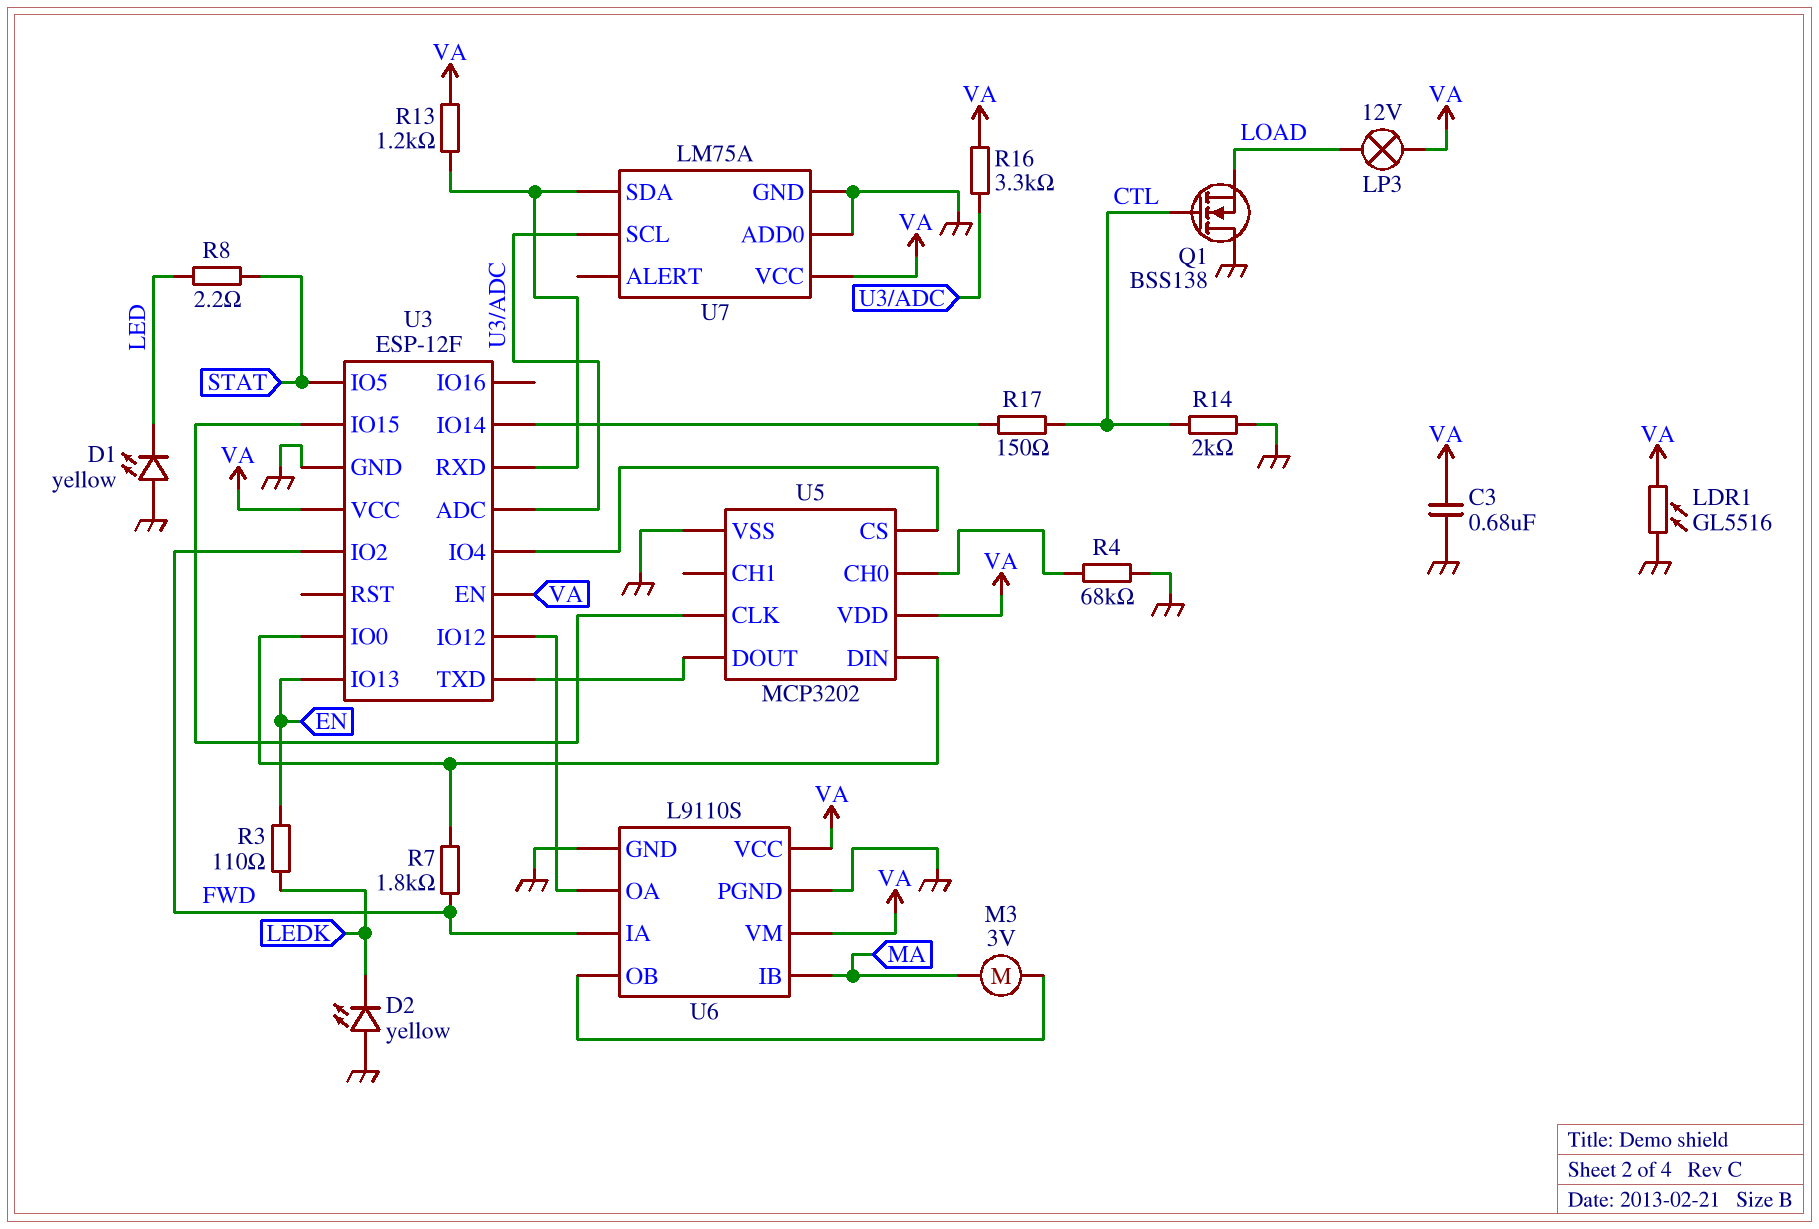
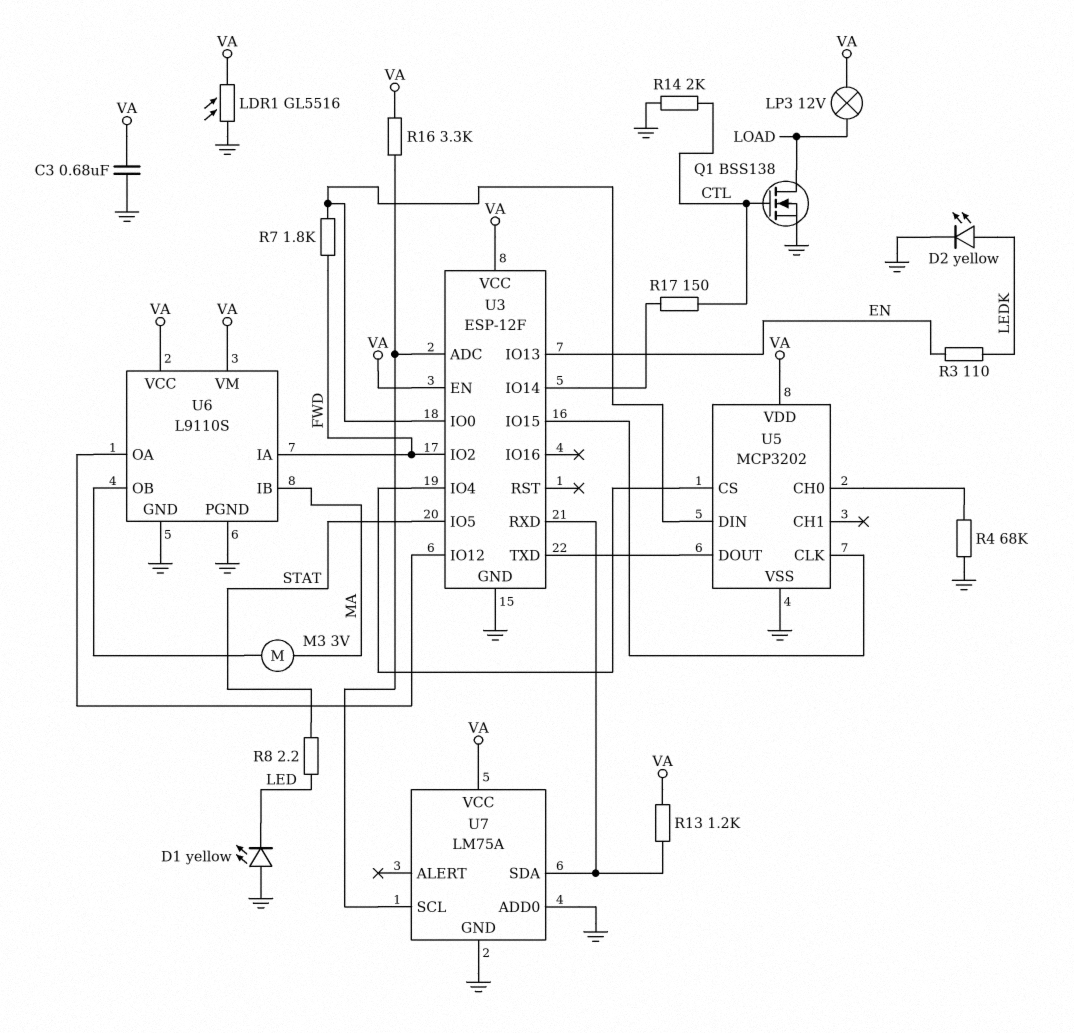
D2: LED yellow (A GND, K LEDK) -> LED yellow (A LEDK, K GND)
Q1: NMOS BSS138 (G CTL, D GND, S LOAD) -> NMOS BSS138 (G CTL, D LOAD, S GND)

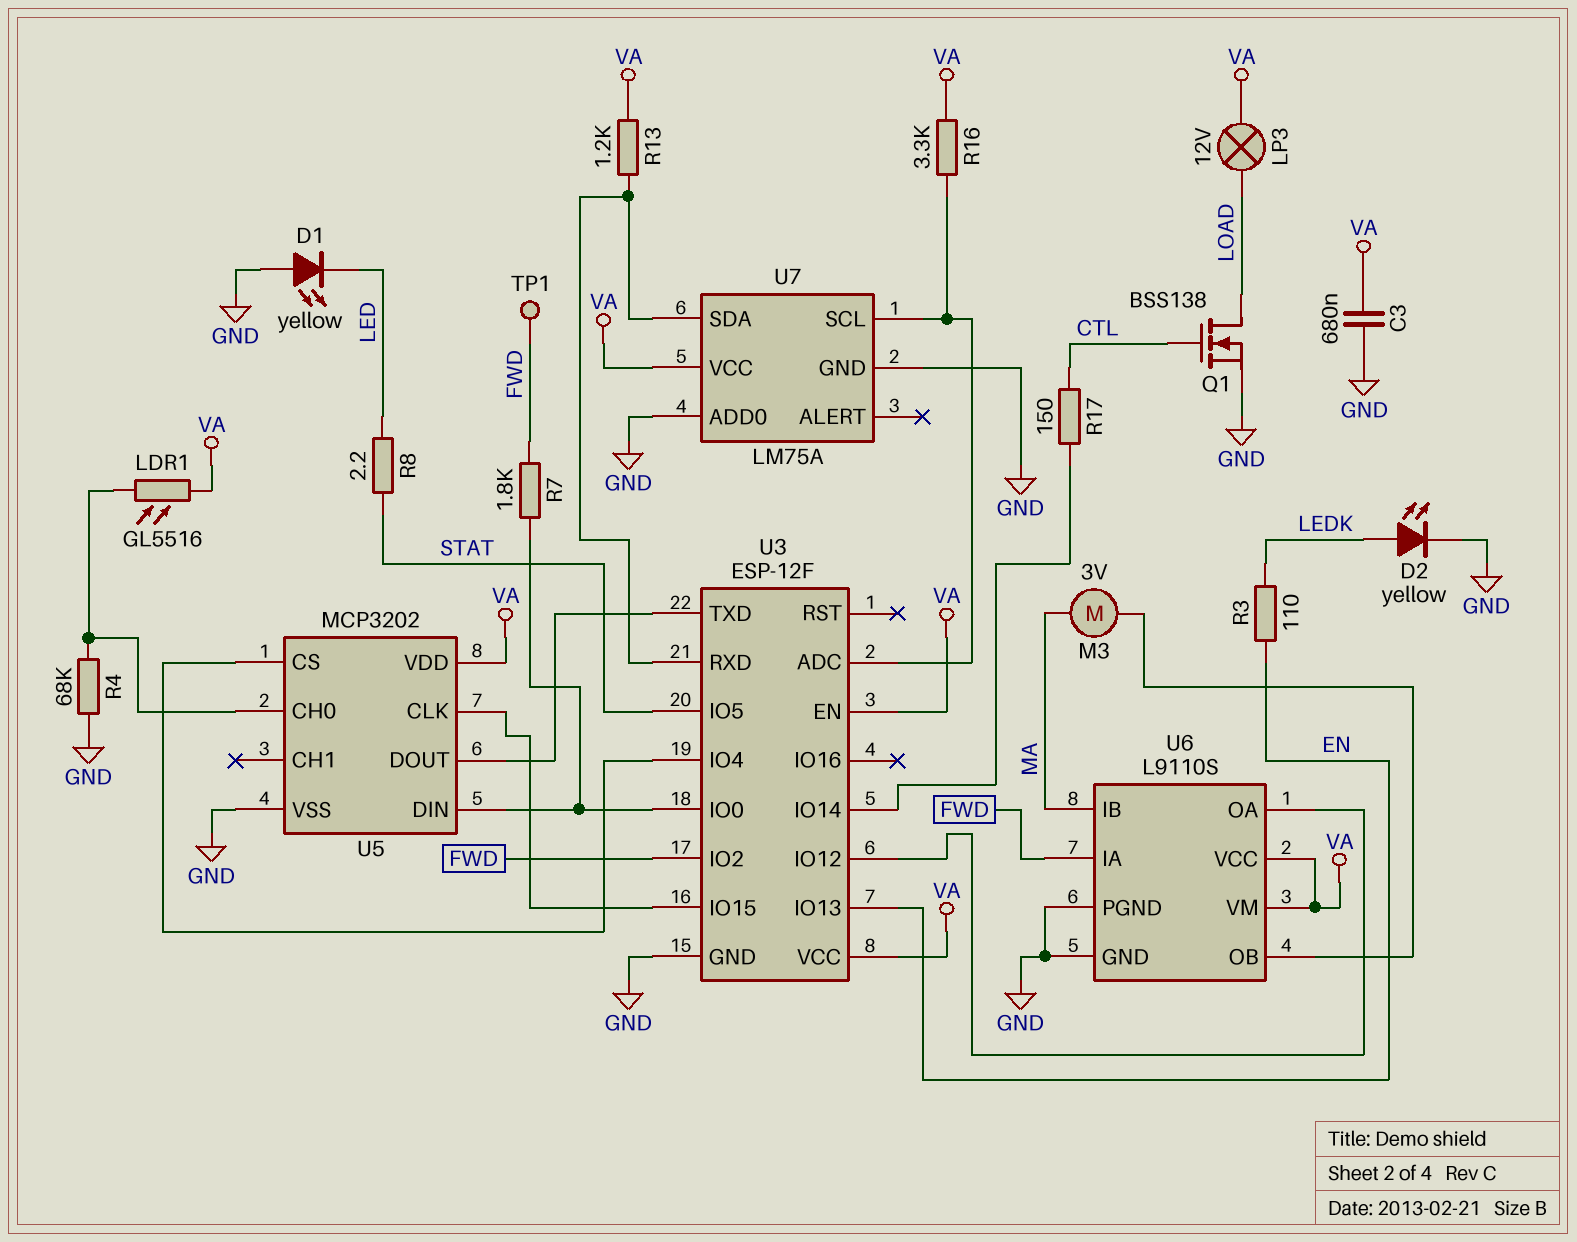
LDR1: GL5516 (GND, VA) -> GL5516 (U5/CH0, VA)
R14: 2k (CTL, GND) -> none
TP1: none -> test point (FWD)

